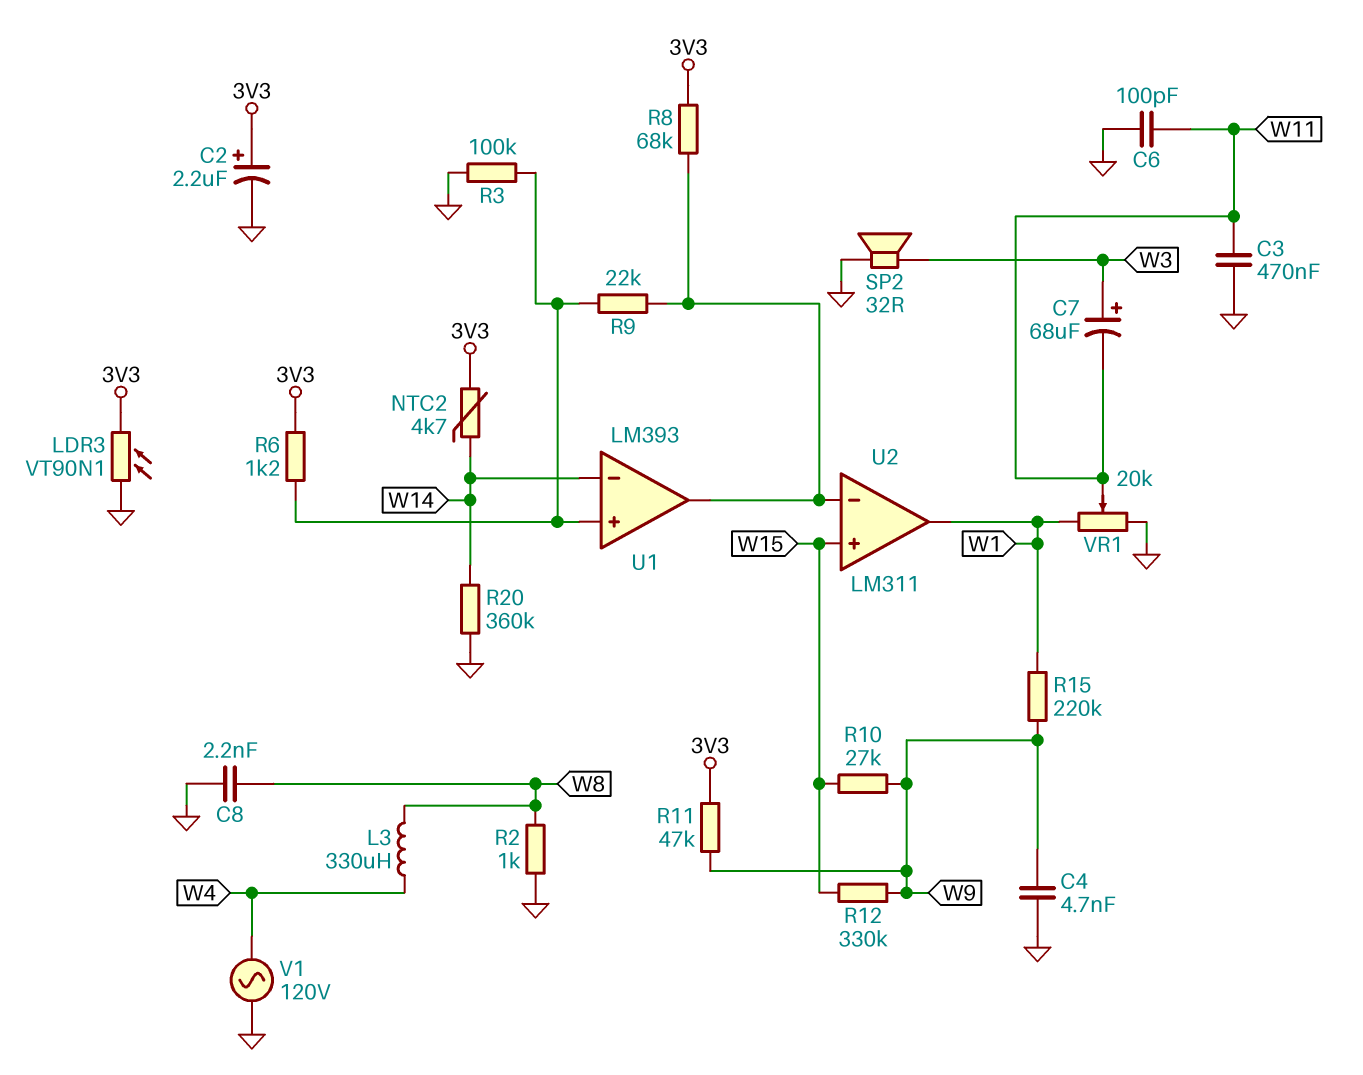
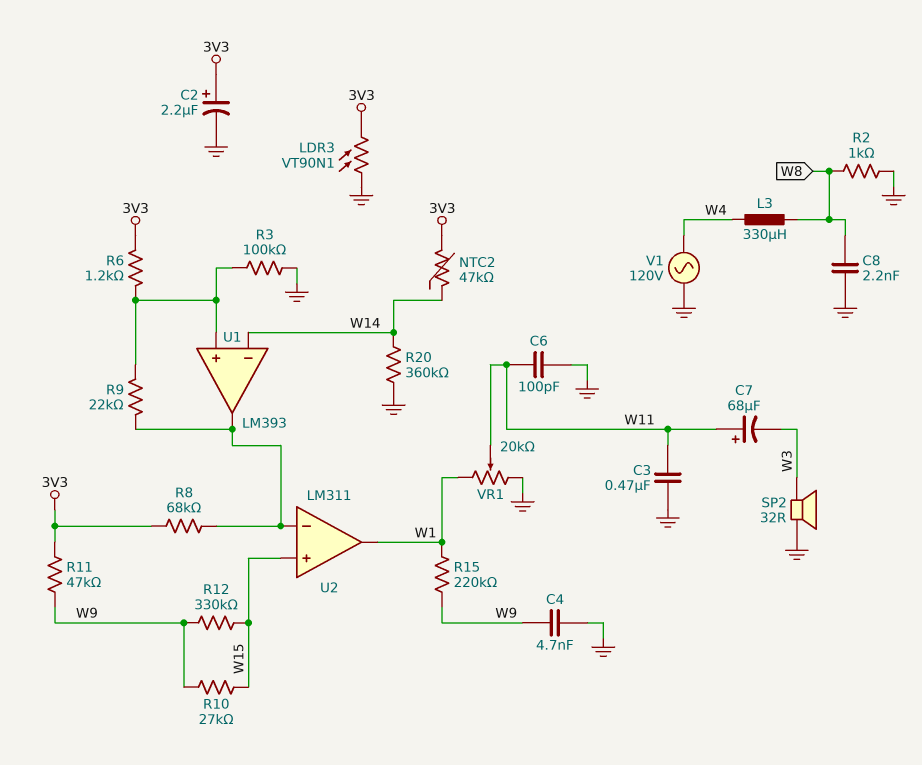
C7: 68uF (plus W3, minus W11) -> 68uF (plus W11, minus W3)
NTC2: 4.7k (3V3, W14) -> 47k (3V3, W14)

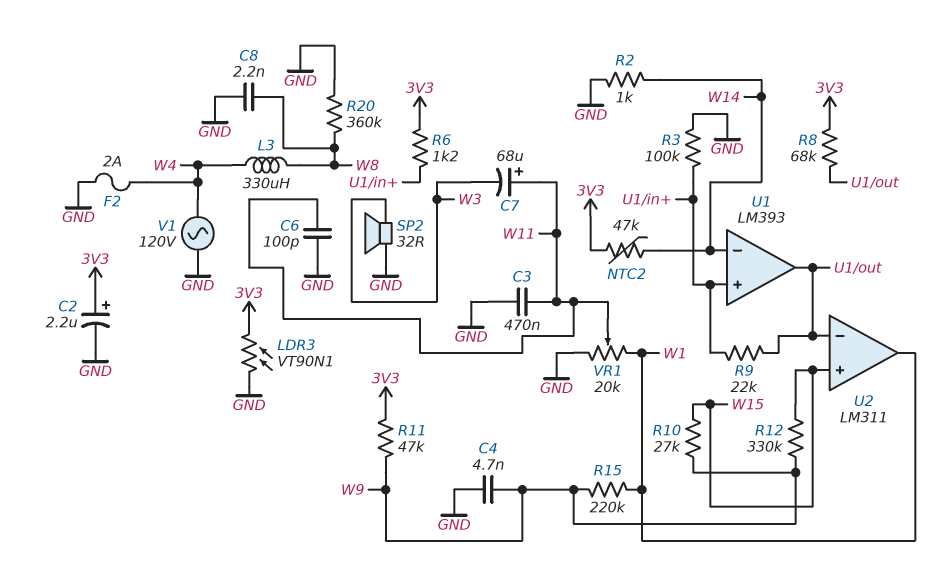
F2: none -> 2A (GND, W4)
R2: 1k (GND, W8) -> 1k (GND, W14)
R20: 360k (GND, W14) -> 360k (GND, W8)

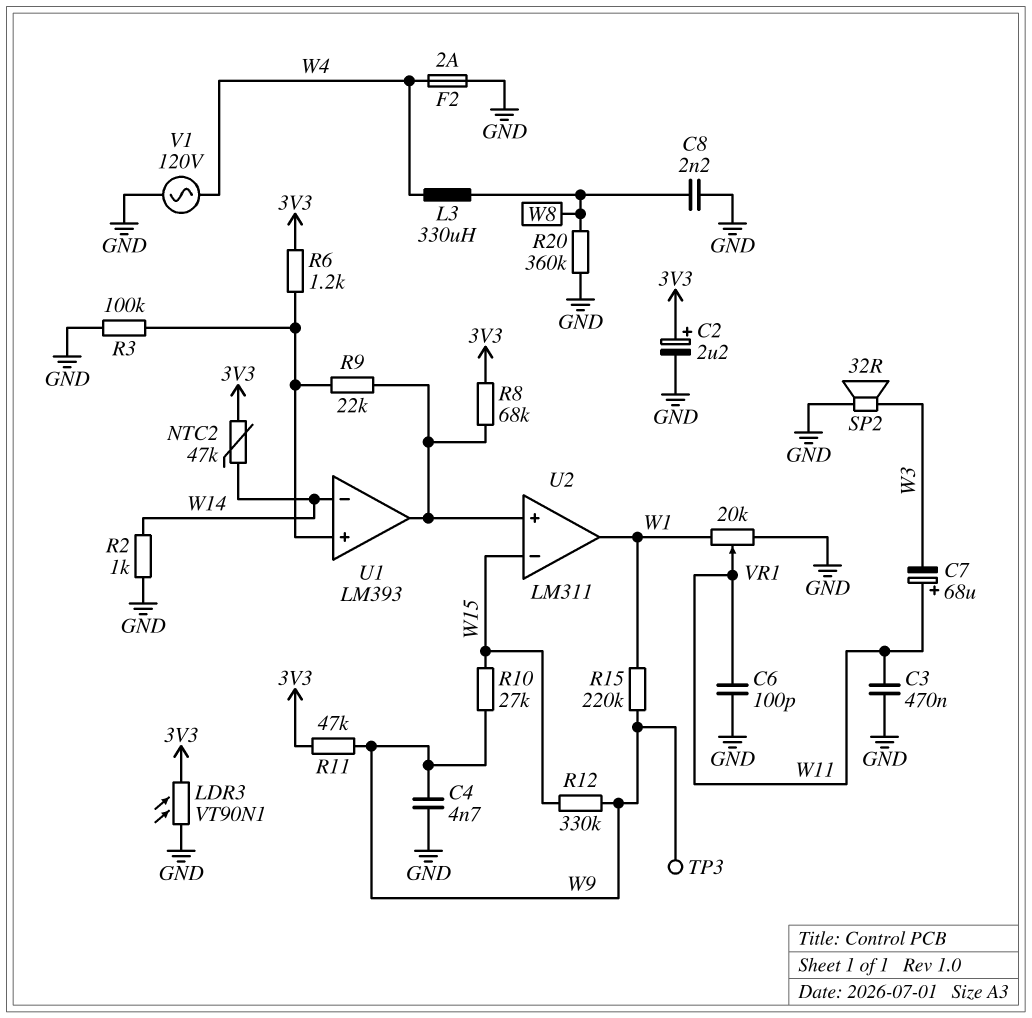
TP3: none -> test point (W9)
U2 pin in+: W15 -> U1/out
U2 pin in-: U1/out -> W15

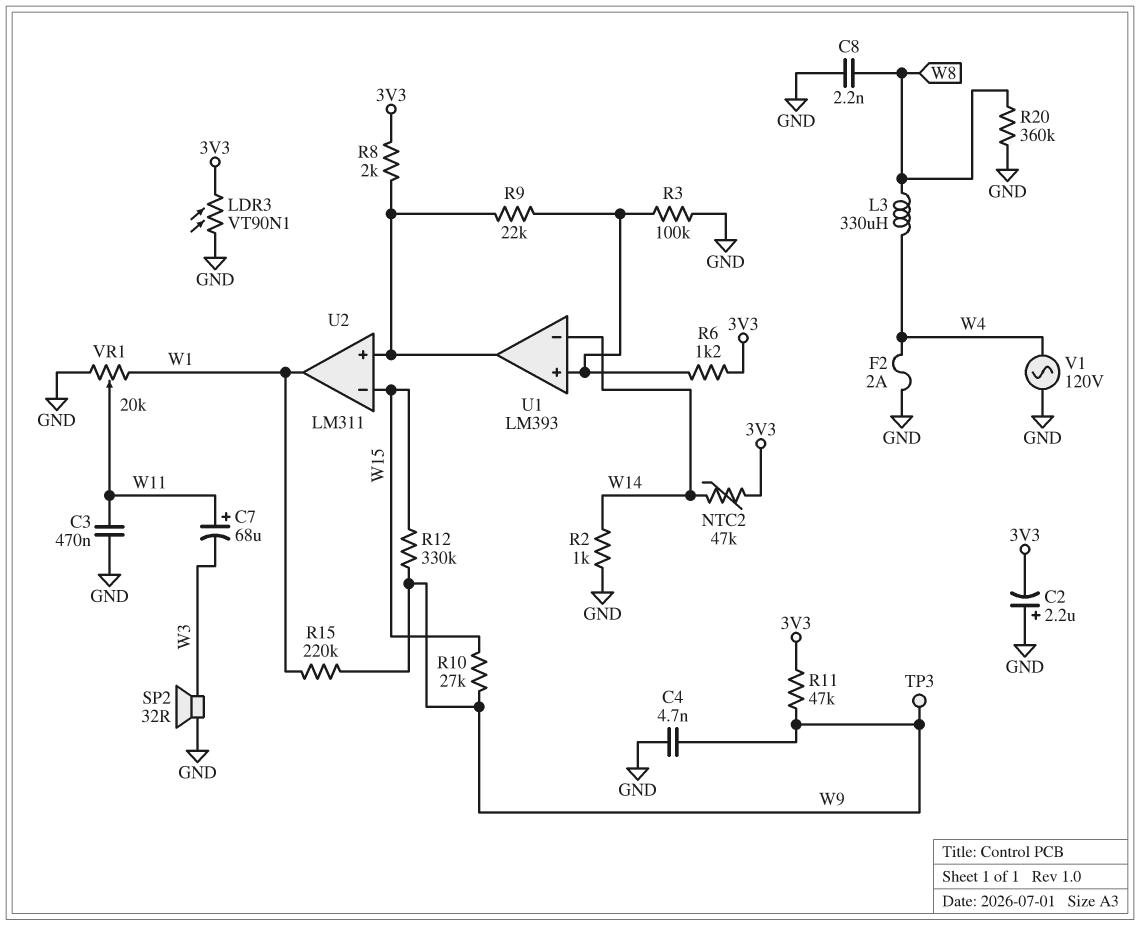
C2: 2.2uF (plus 3V3, minus GND) -> 2.2uF (plus GND, minus 3V3)
C6: 100pF (GND, W11) -> none
R8: 68k (3V3, U1/out) -> 2k (3V3, U1/out)

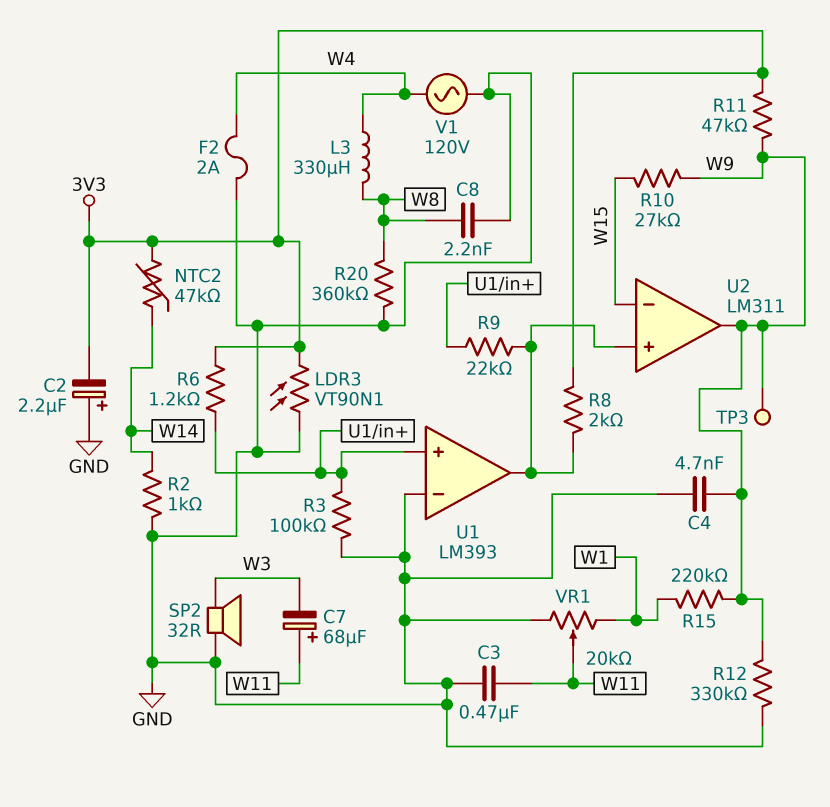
R12: 330k (W9, W15) -> 330k (GND, W9)
U1 pin in-: W14 -> GND
U2 pin out: W1 -> W9

